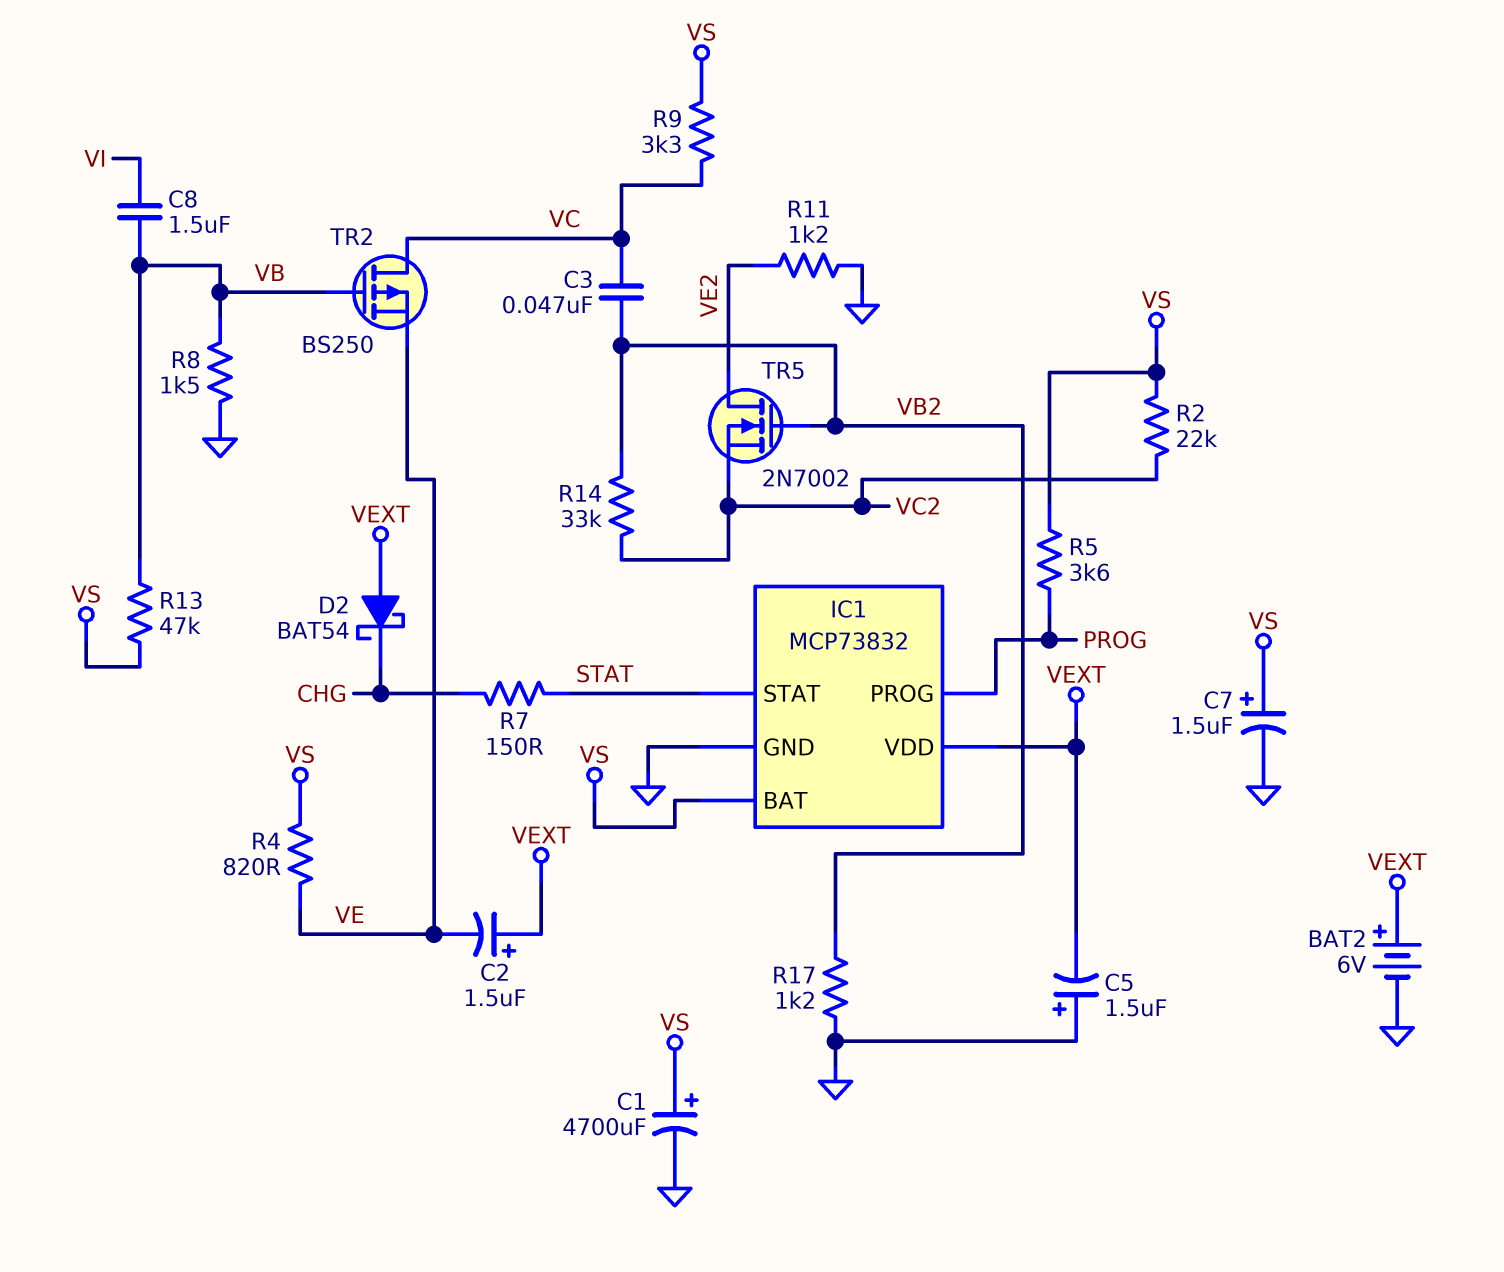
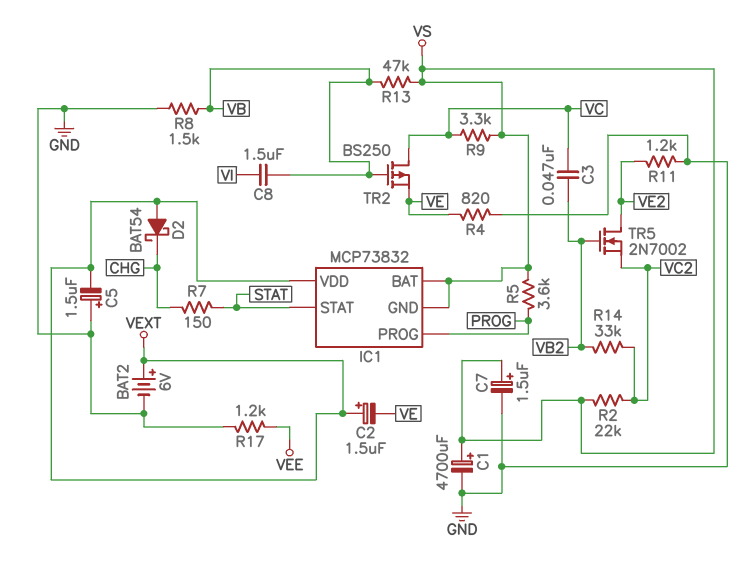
IC1 pin GND: GND -> VS
R4: 820 (VE, VS) -> 820 (GND, VE)
R17: 1.2k (GND, VB2) -> 1.2k (GND, VEE)

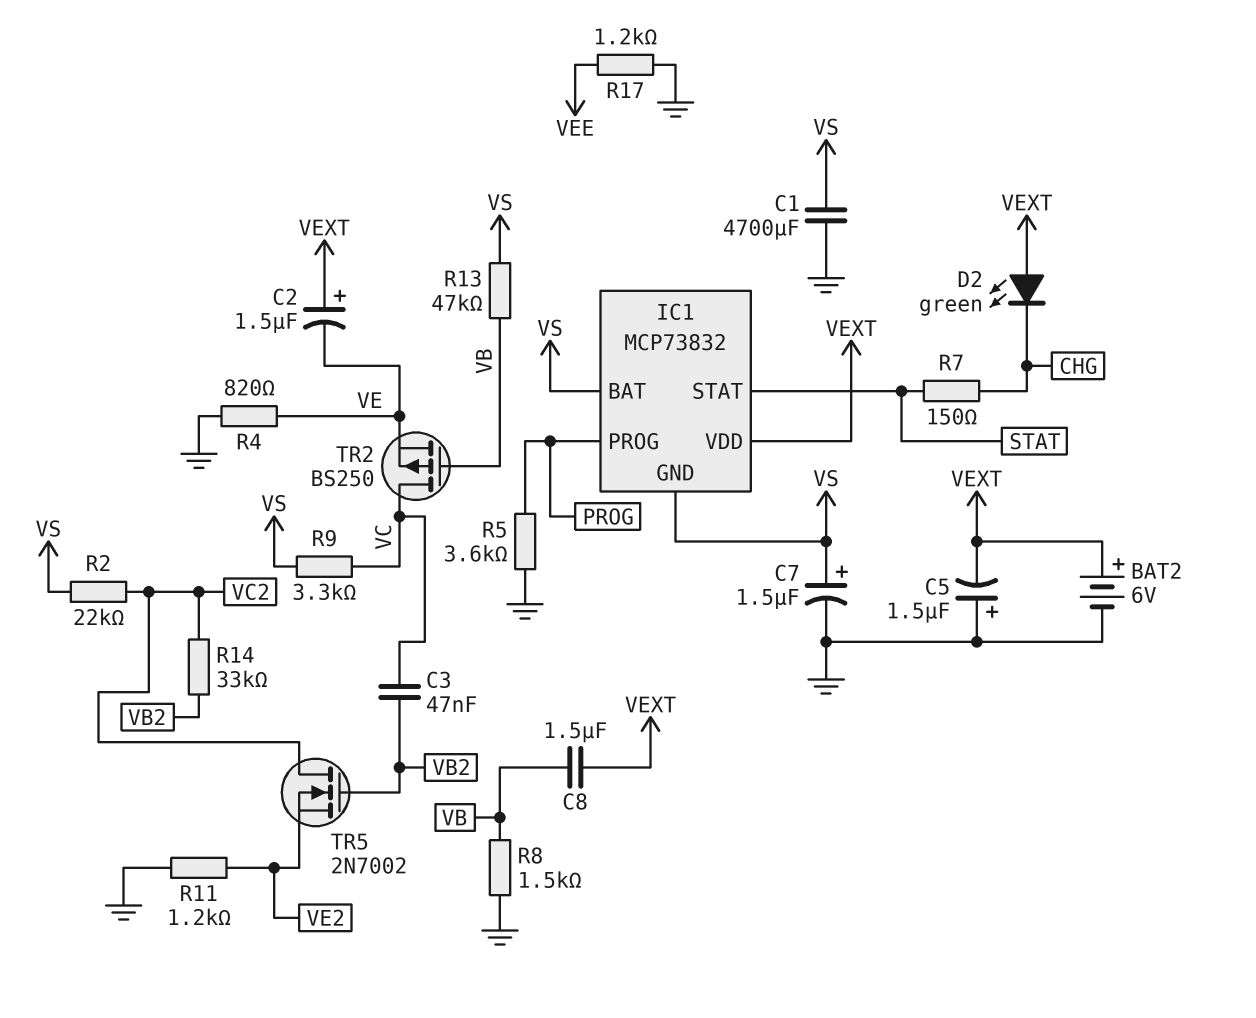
C1: 4700uF (plus VS, minus GND) -> 4700uF (GND, VS)
C8: 1.5uF (VB, VI) -> 1.5uF (VB, VEXT)
D2: schottky BAT54 (A VEXT, K CHG) -> LED green (A VEXT, K CHG)
R5: 3.6k (PROG, VS) -> 3.6k (GND, PROG)
TR5: NMOS 2N7002 (G VB2, D VE2, S VC2) -> NMOS 2N7002 (G VB2, D VC2, S VE2)

